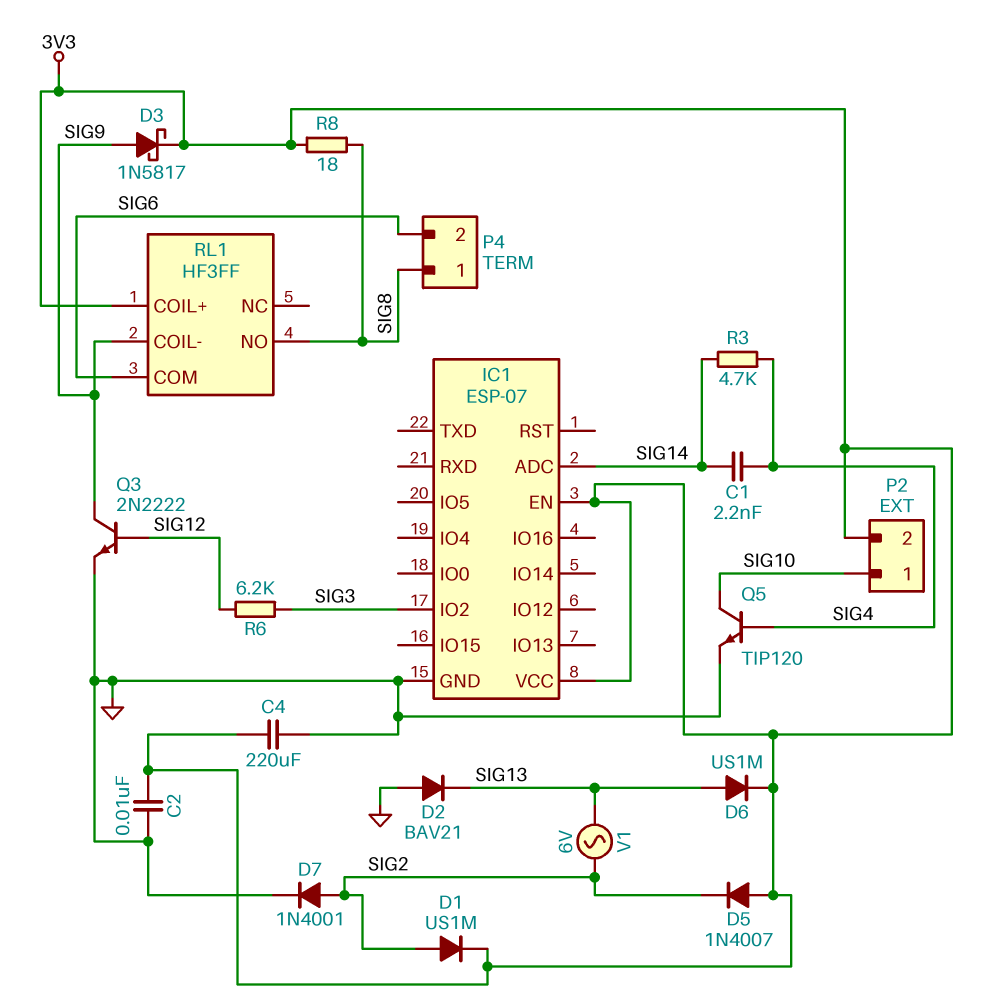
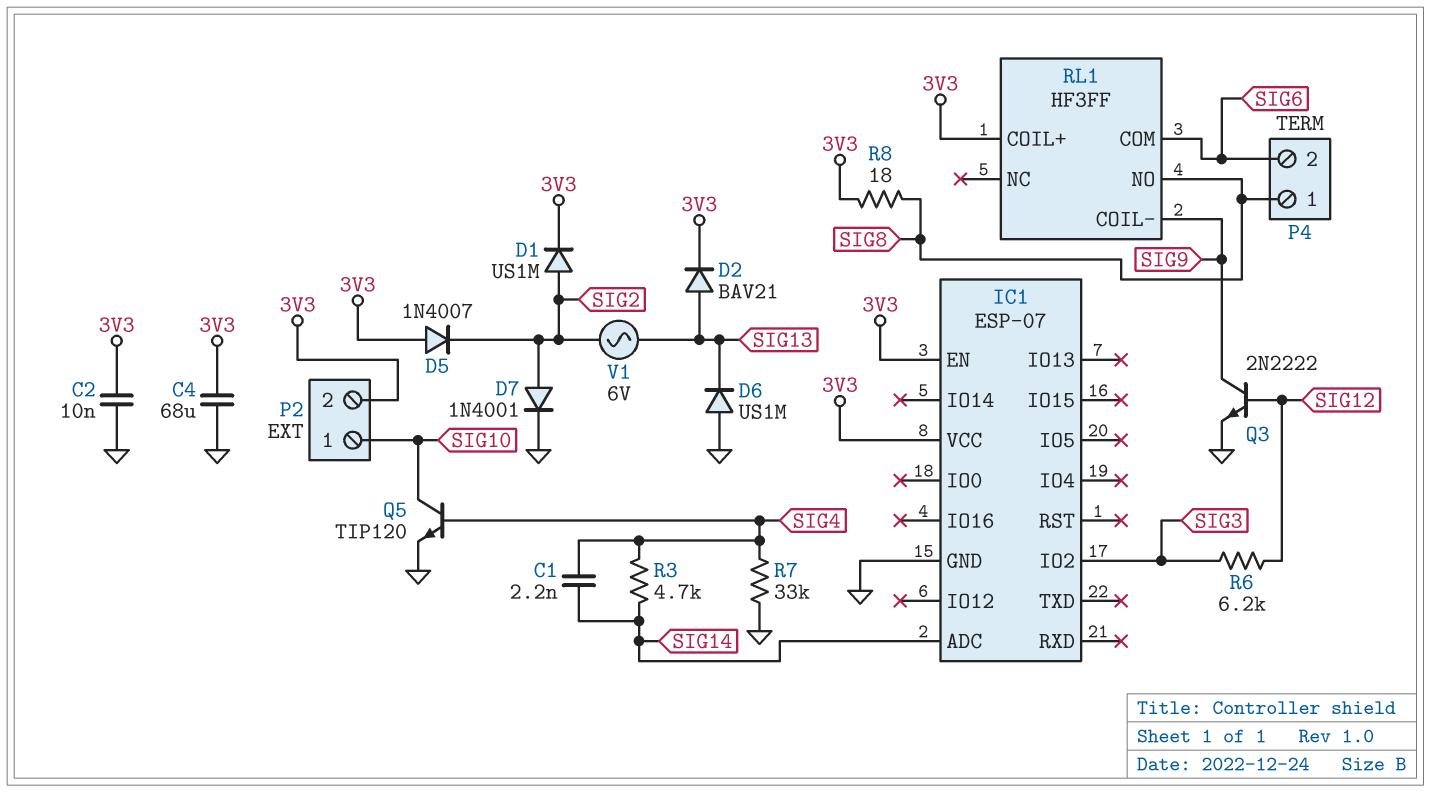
C4: 220uF (3V3, GND) -> 68uF (3V3, GND)
D2: diode BAV21 (A GND, K SIG13) -> diode BAV21 (A SIG13, K 3V3)
D3: schottky 1N5817 (A SIG9, K 3V3) -> none
D6: diode US1M (A SIG13, K 3V3) -> diode US1M (A GND, K SIG13)
R7: none -> 33k (GND, SIG4)

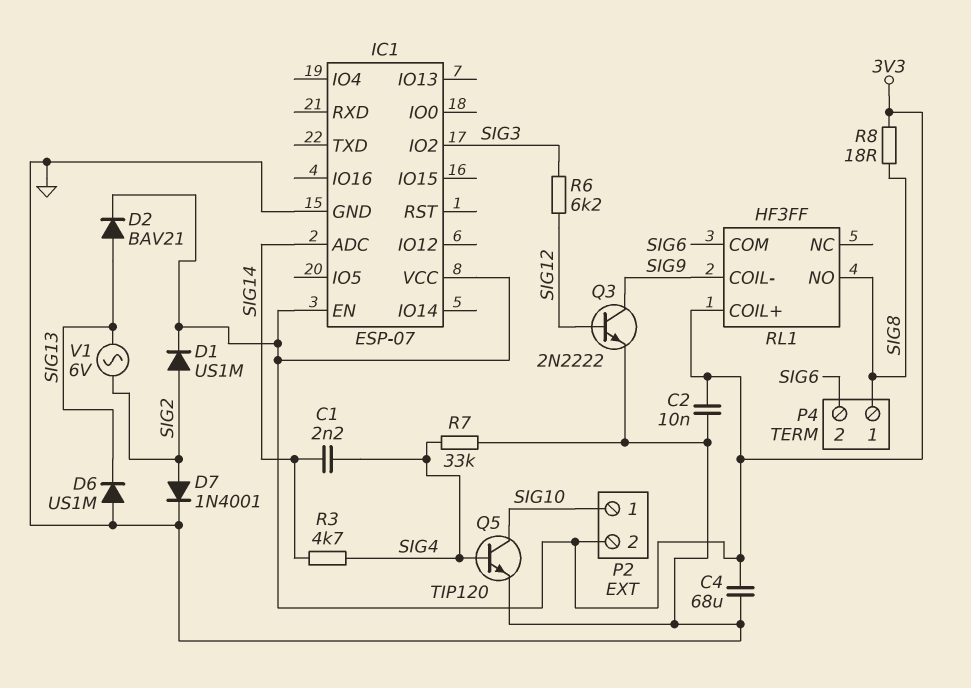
D5: diode 1N4007 (A 3V3, K SIG2) -> none

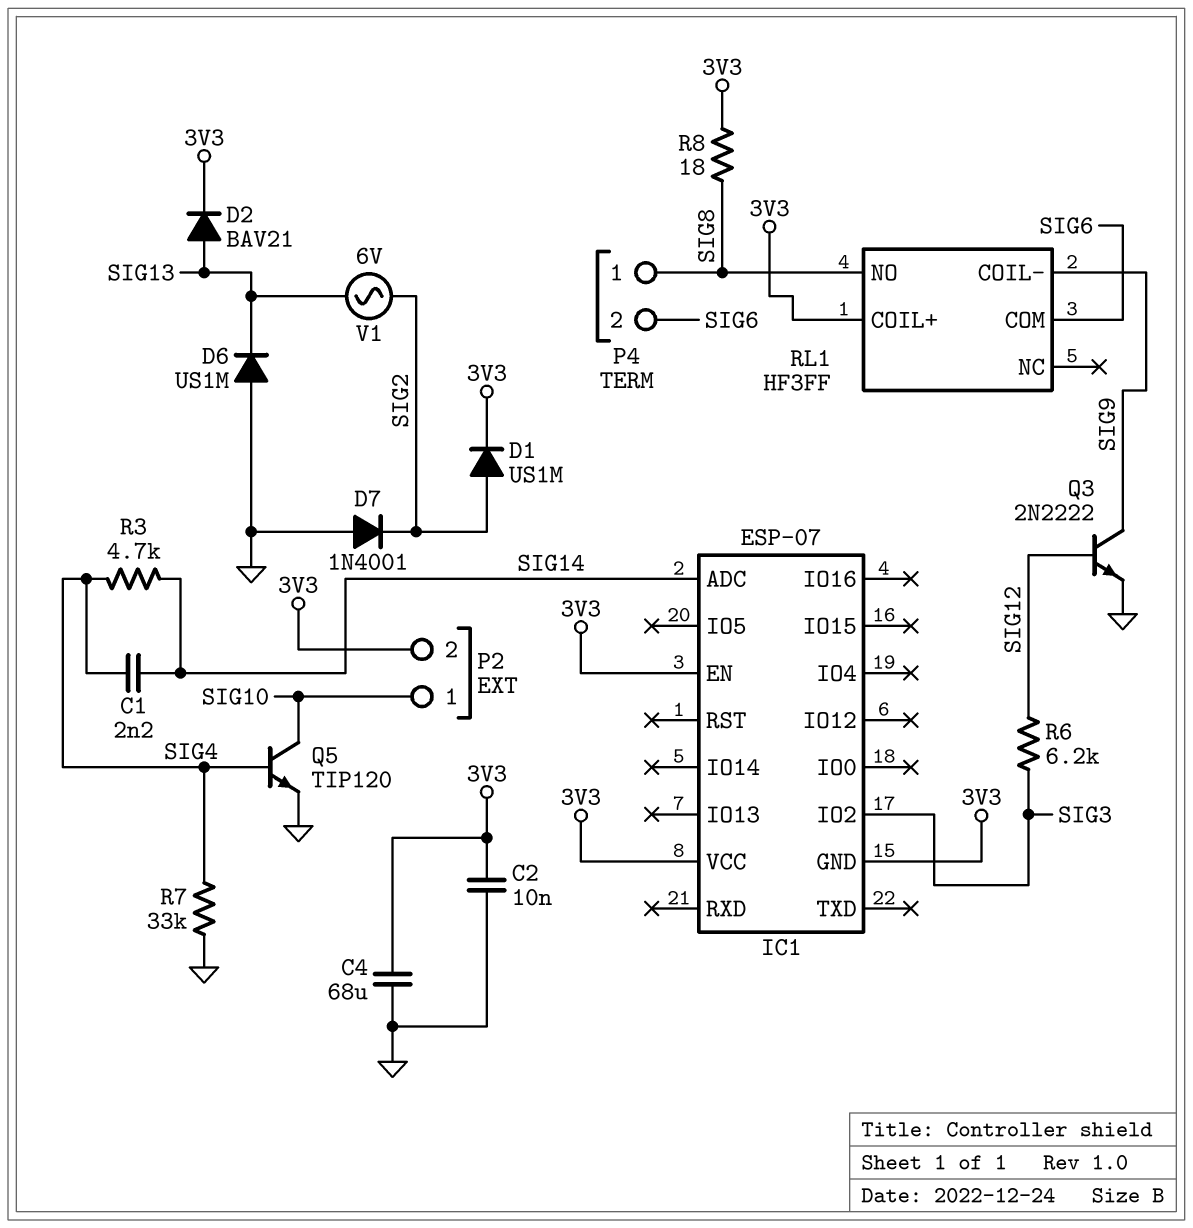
D7: diode 1N4001 (A SIG2, K GND) -> diode 1N4001 (A GND, K SIG2)
IC1 pin GND: GND -> 3V3

